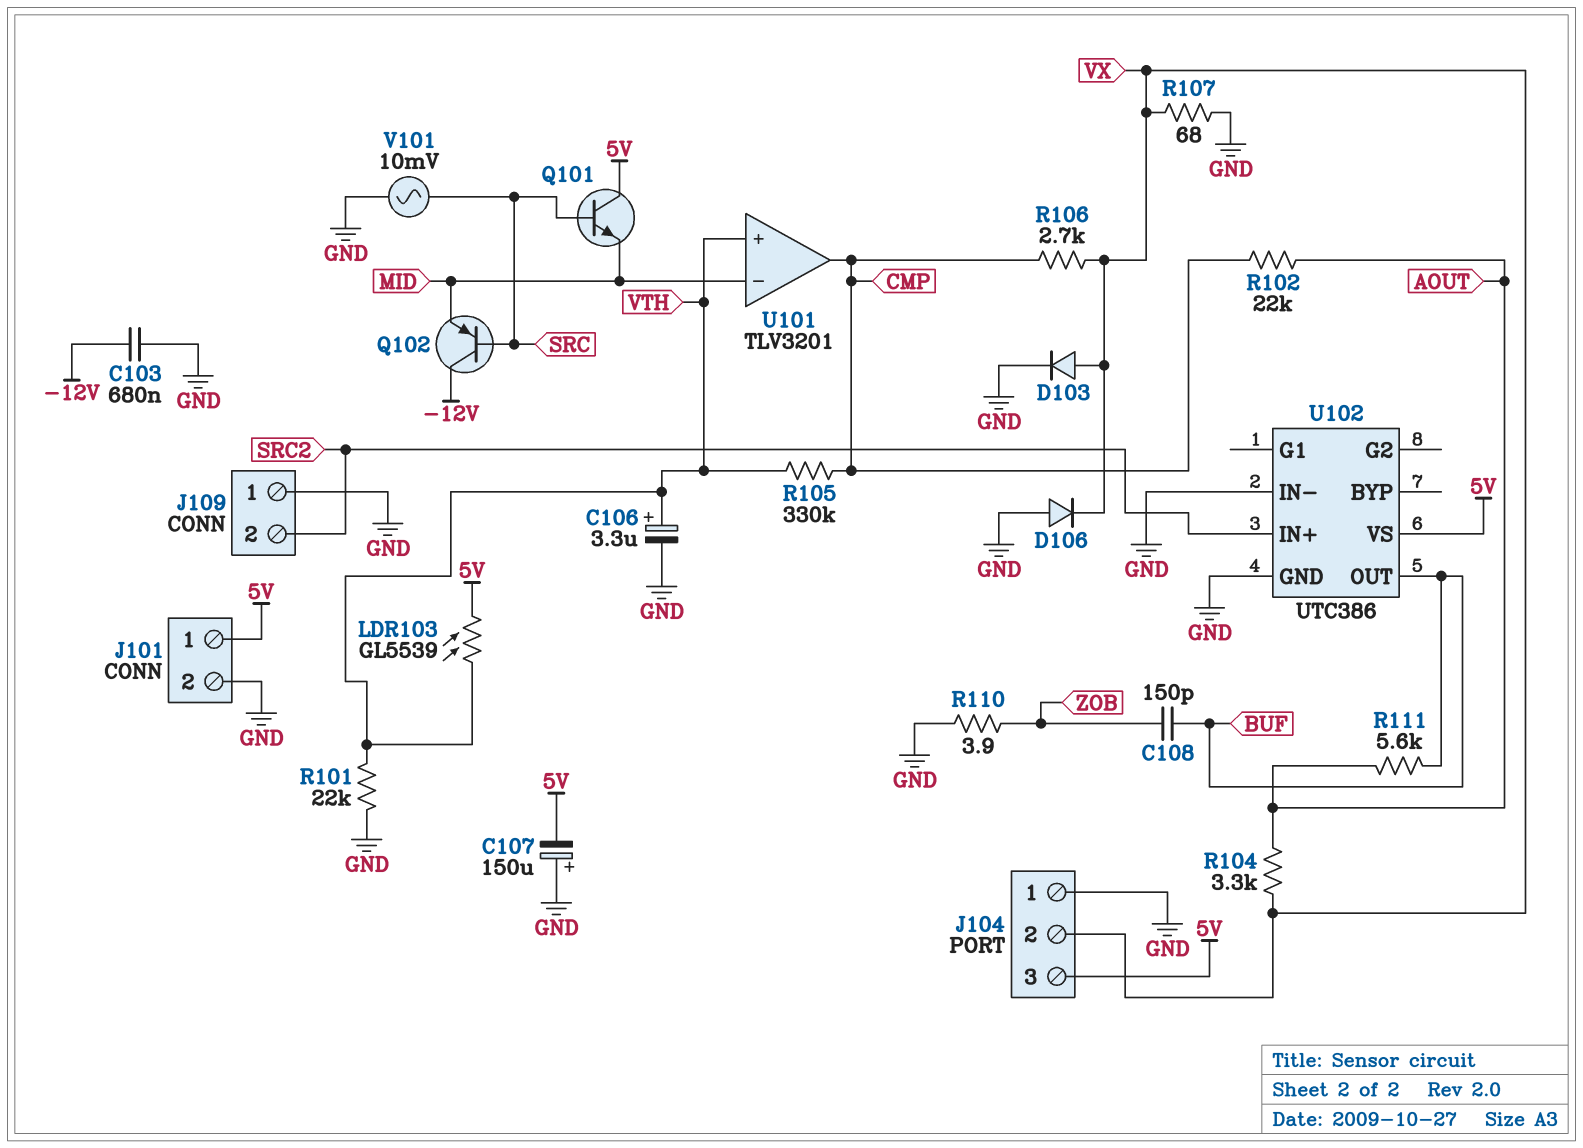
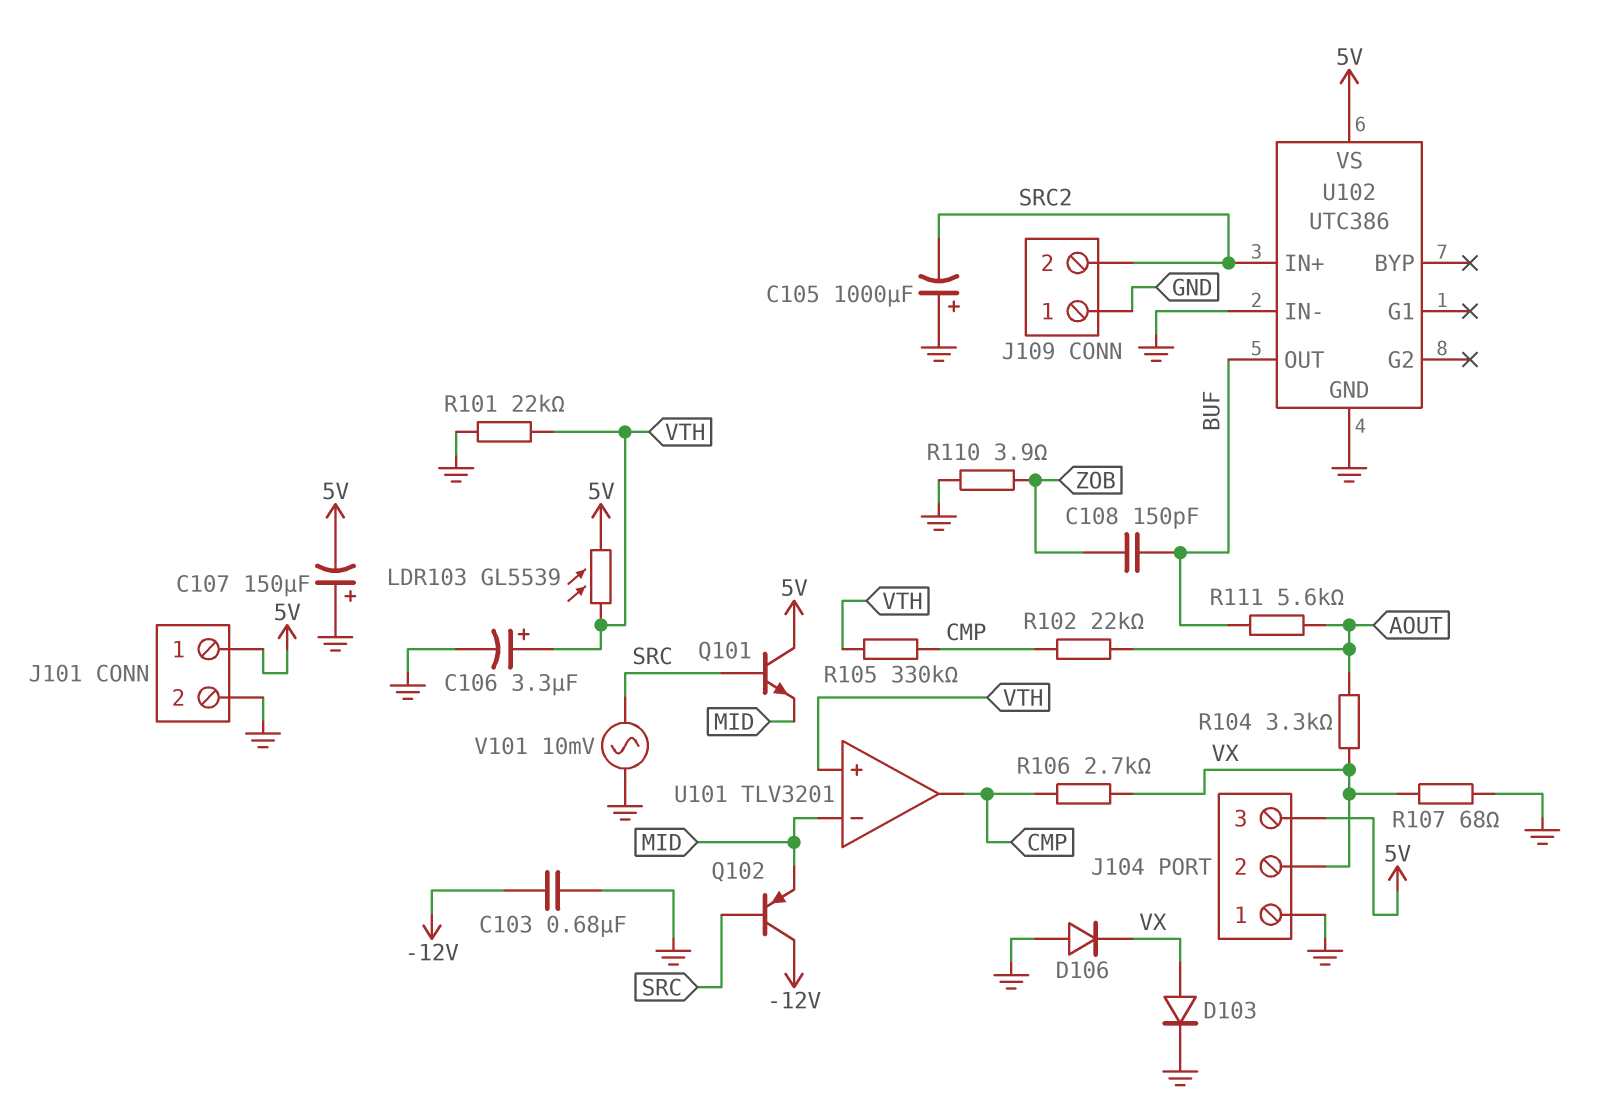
C105: none -> 1000uF (plus GND, minus SRC2)

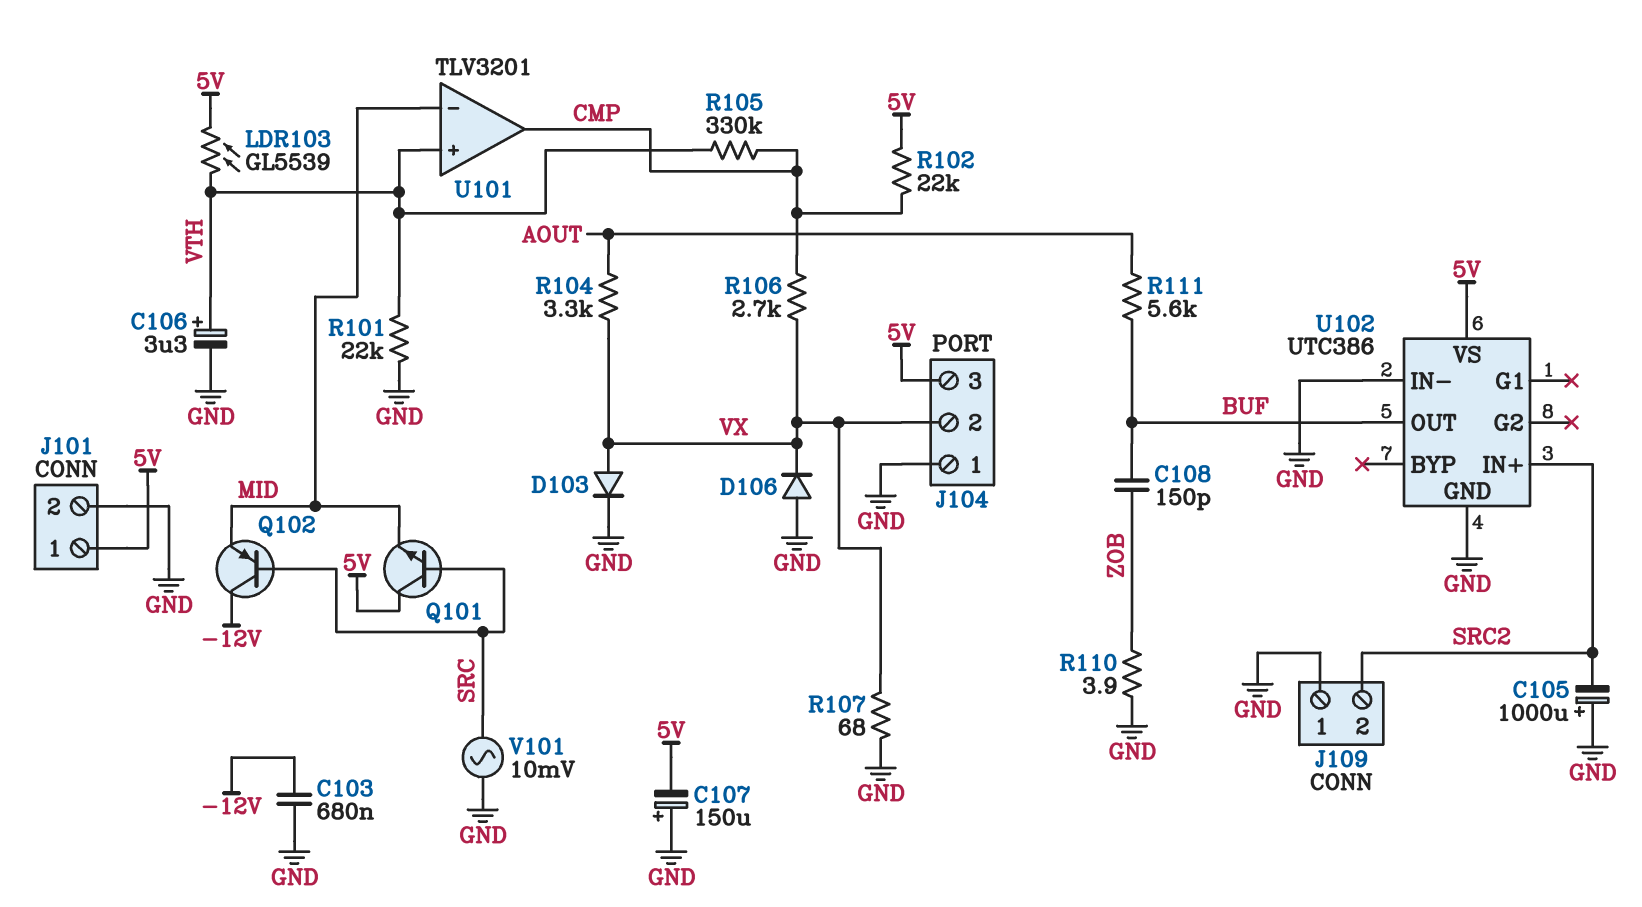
R102: 22k (AOUT, CMP) -> 22k (5V, CMP)

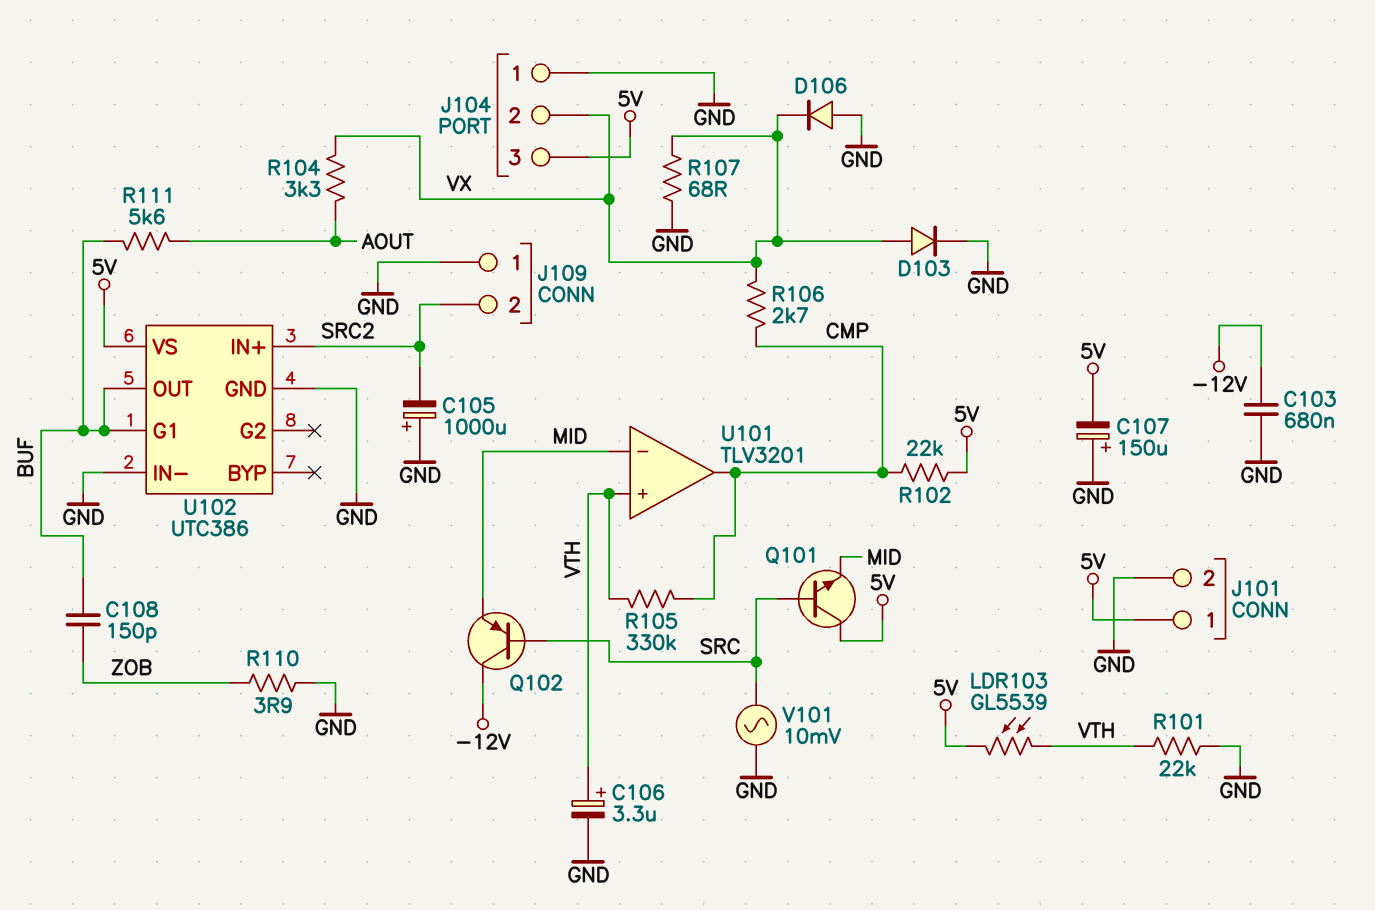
U102 pin G1: none -> BUF

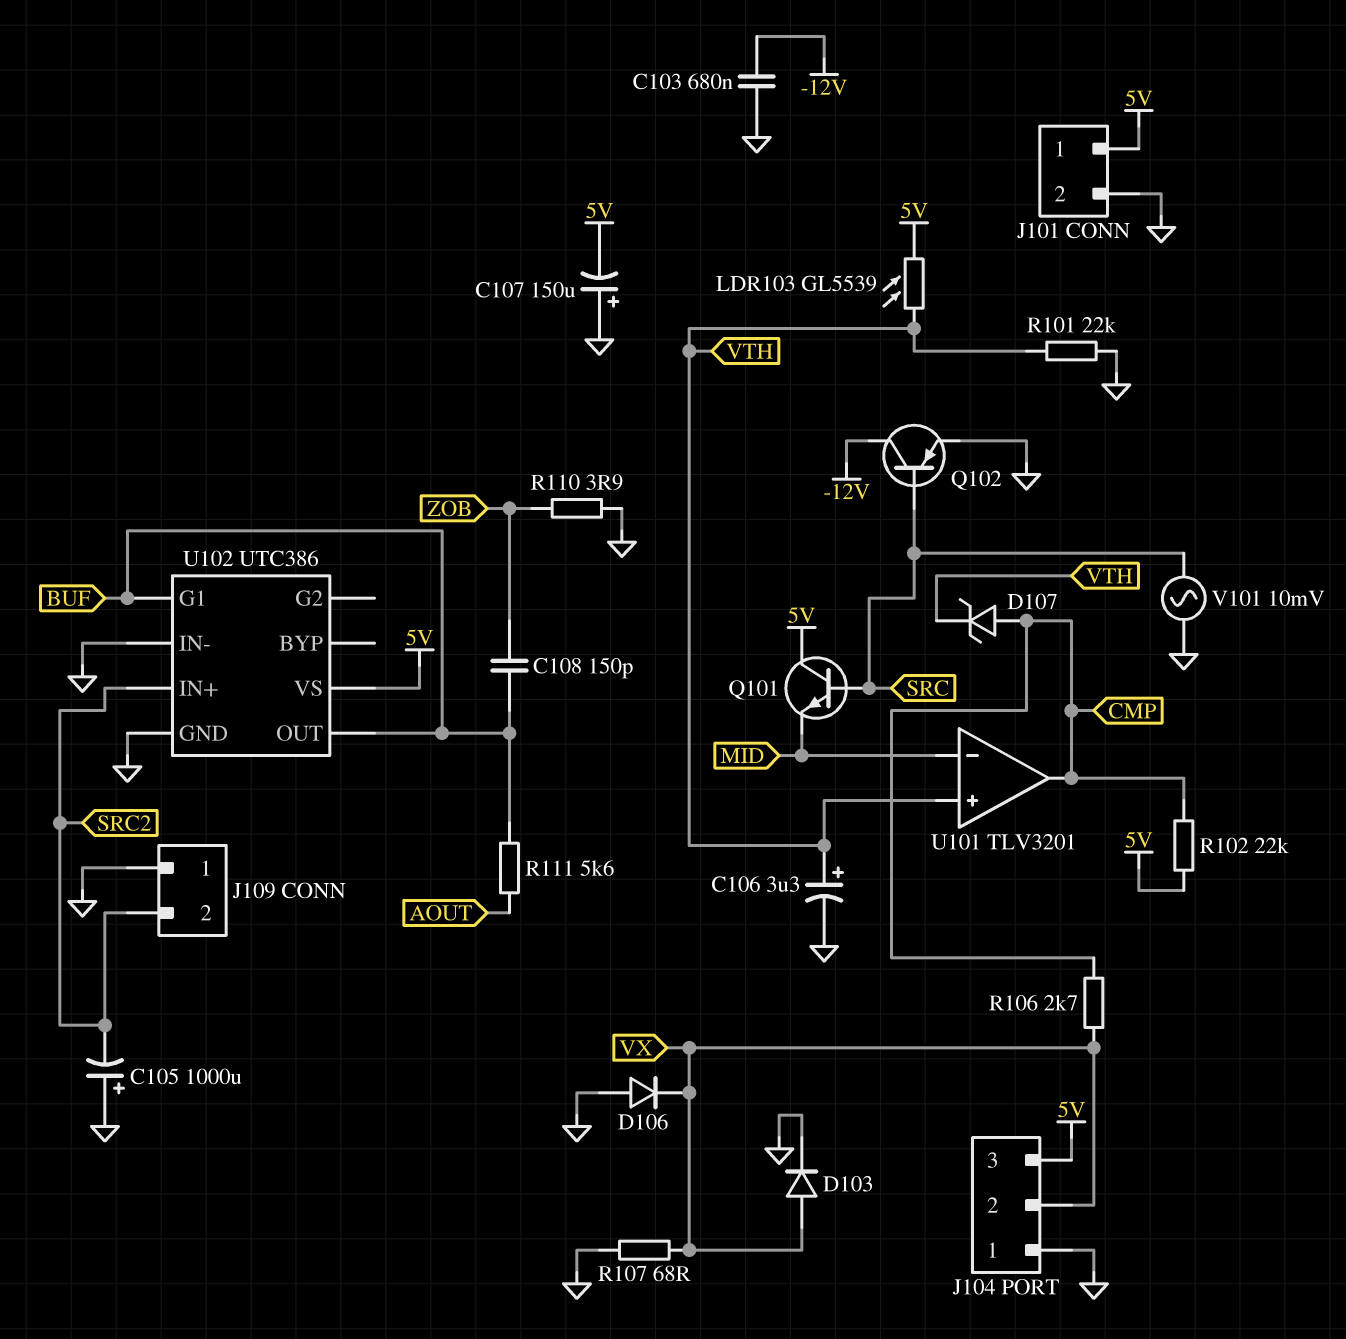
D107: none -> zener (A CMP, K VTH)
Q102: PNP (B SRC, C -12V, E MID) -> PNP (B SRC, C -12V, E GND)
R104: 3.3k (AOUT, VX) -> none
R105: 330k (CMP, VTH) -> none

